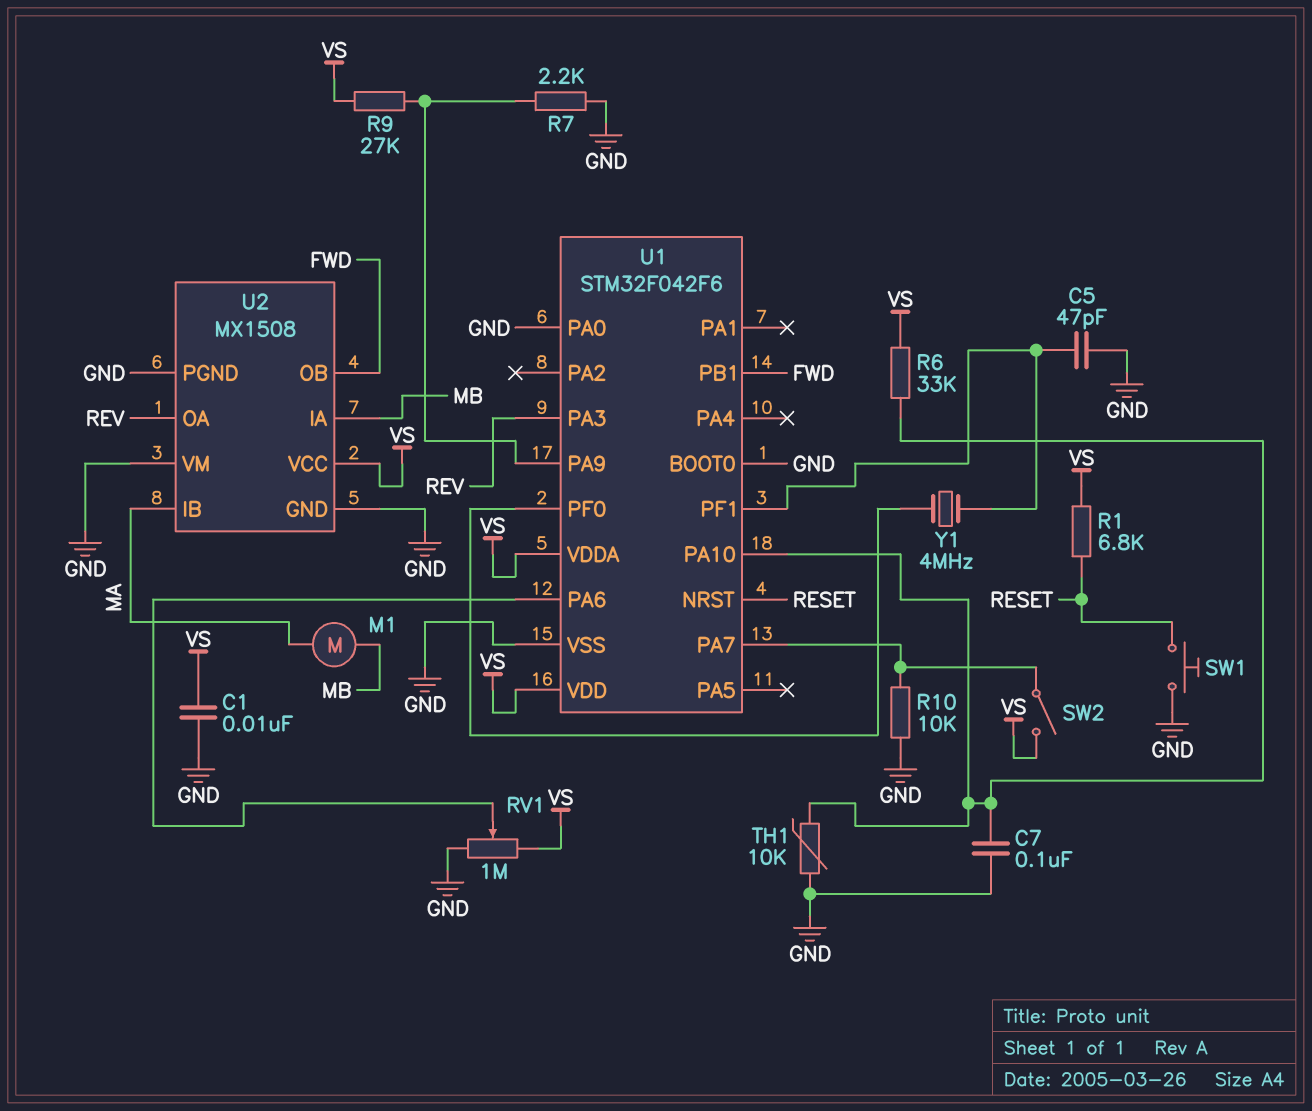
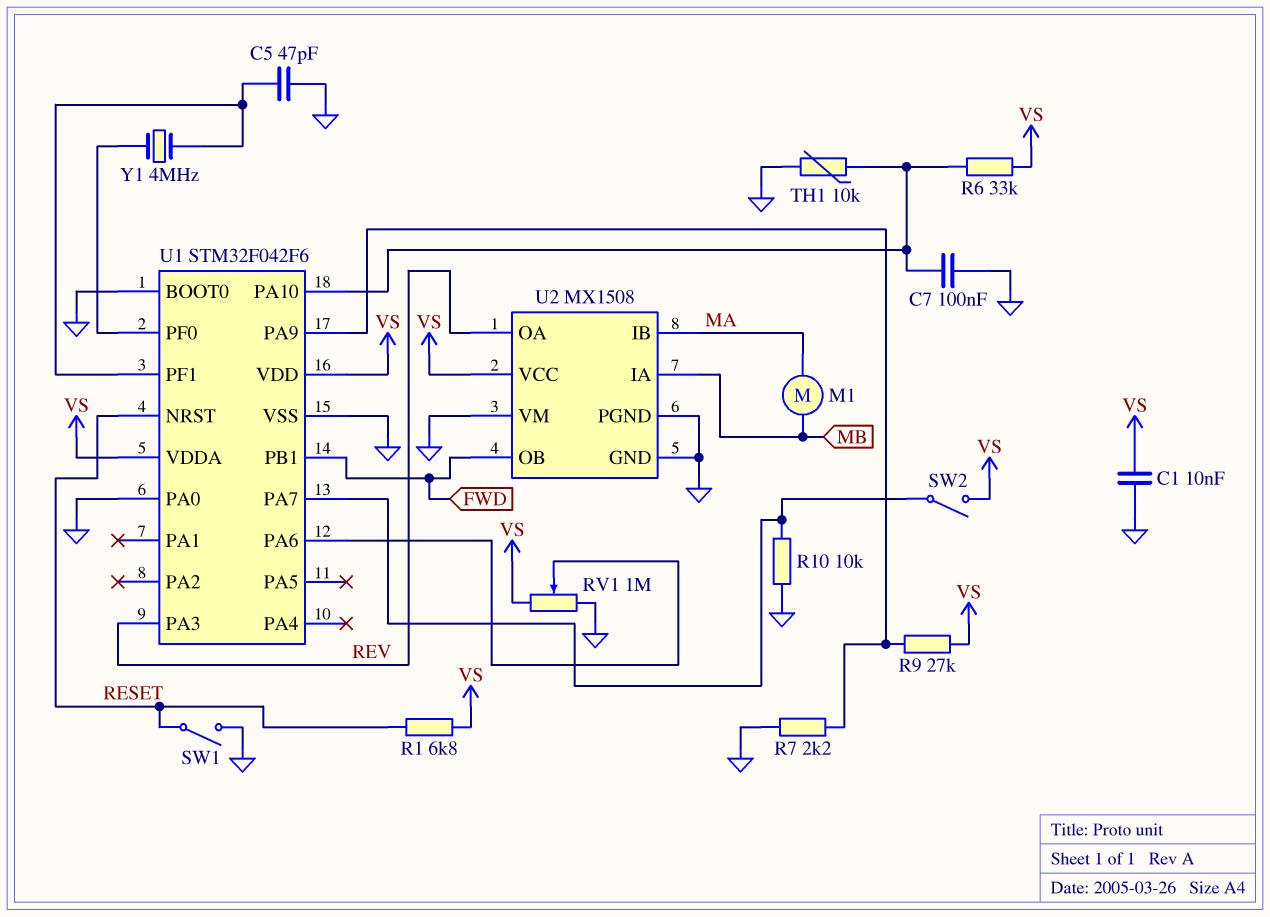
SW1: button (GND, RESET) -> switch (GND, RESET)

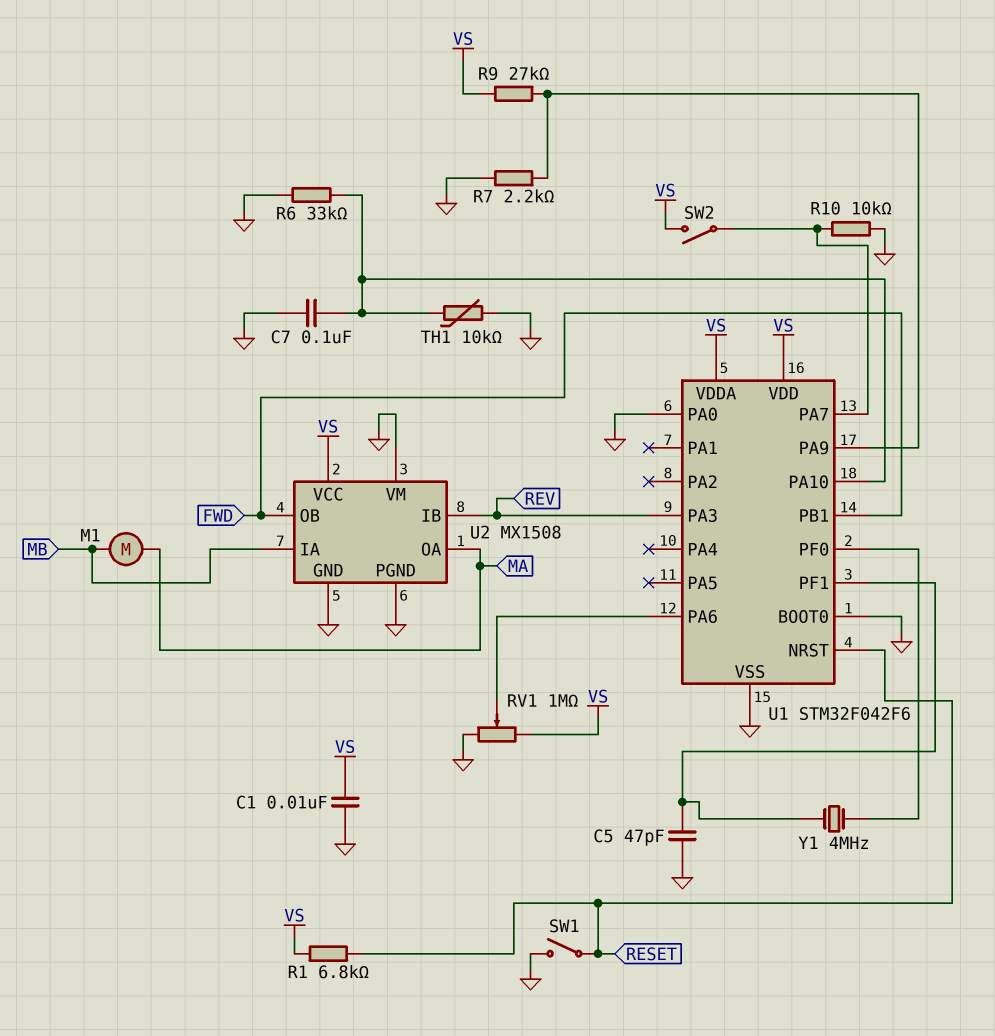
R6: 33k (U1/PA10, VS) -> 33k (GND, U1/PA10)
U2 pin IB: MA -> REV
U2 pin OA: REV -> MA

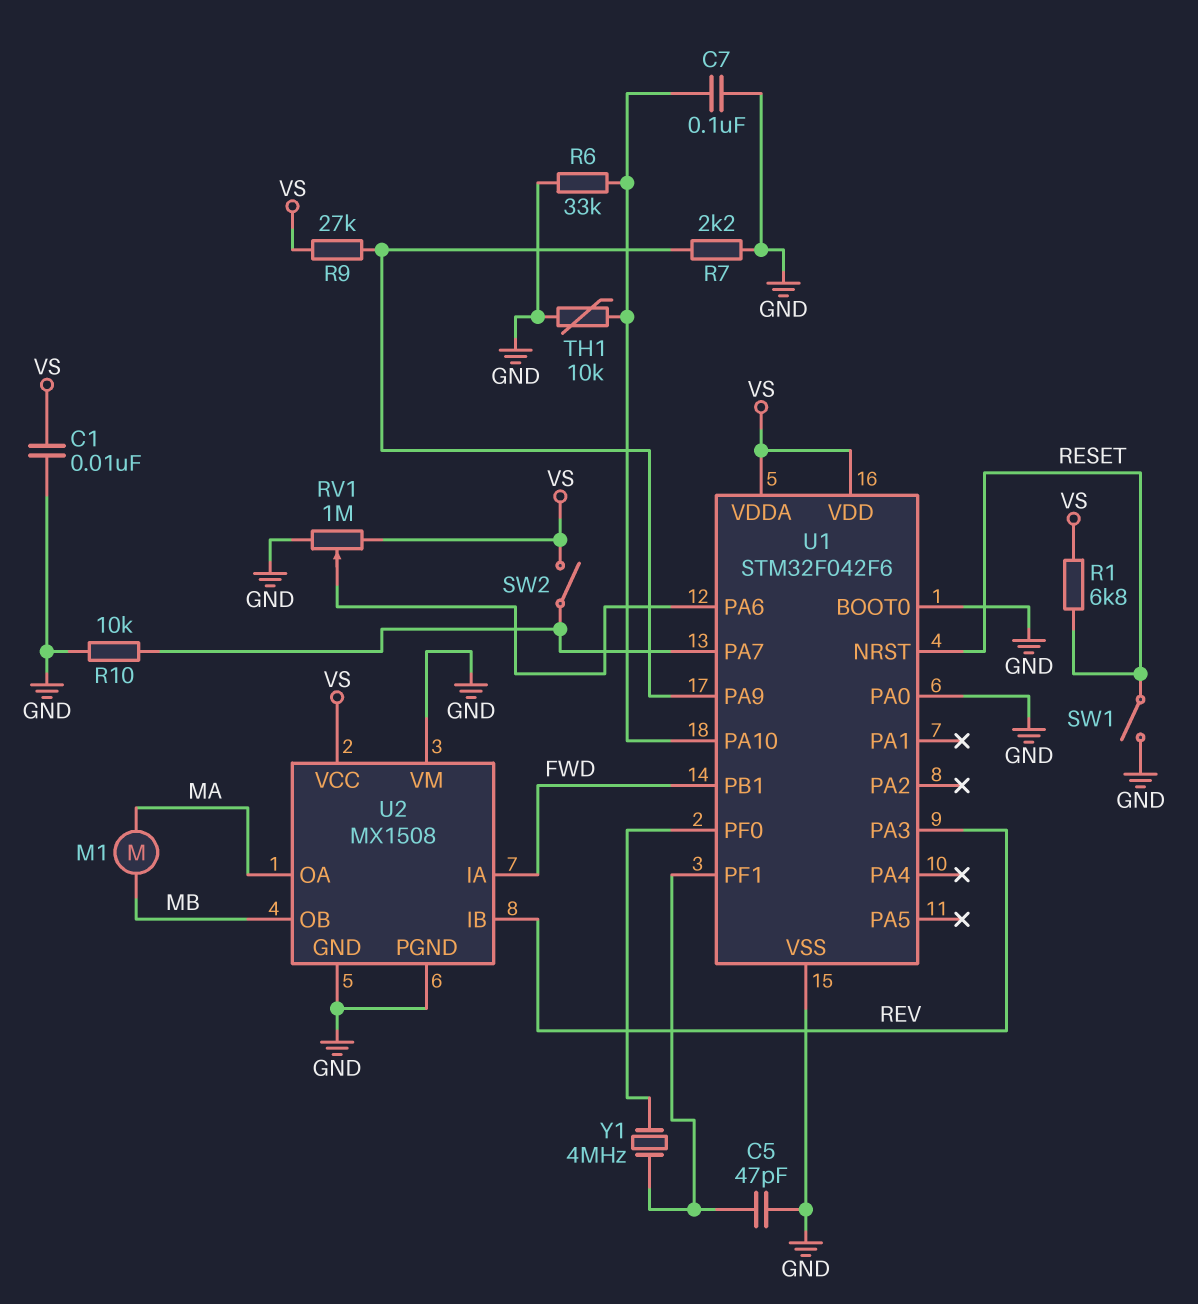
U2 pin IA: MB -> FWD
U2 pin OB: FWD -> MB

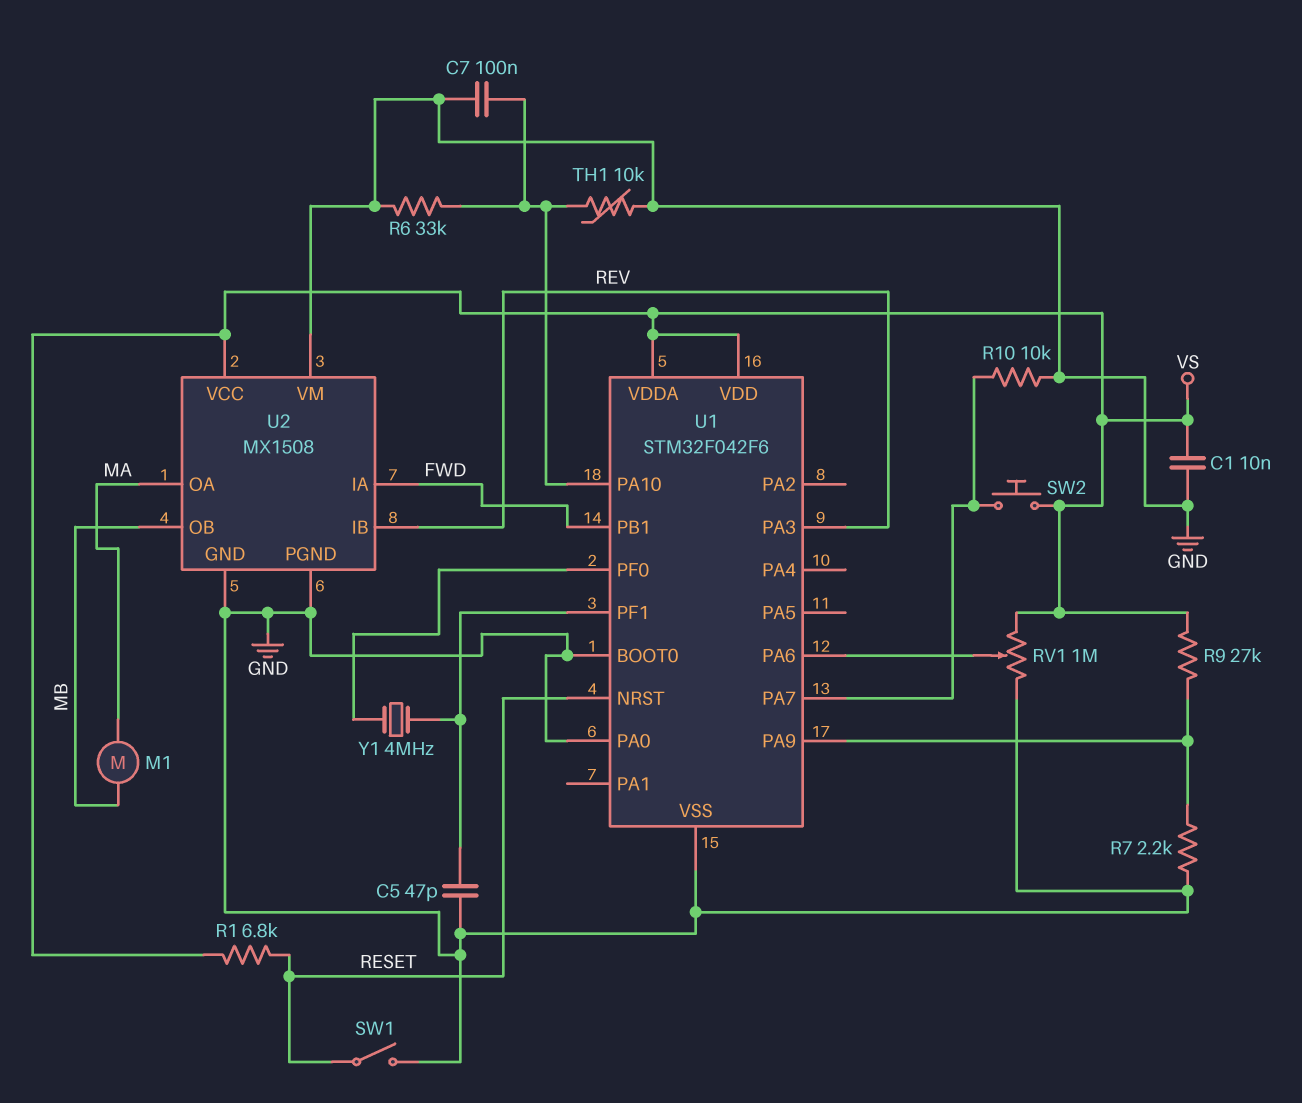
SW2: switch (U1/PA7, VS) -> button (U1/PA7, VS)

